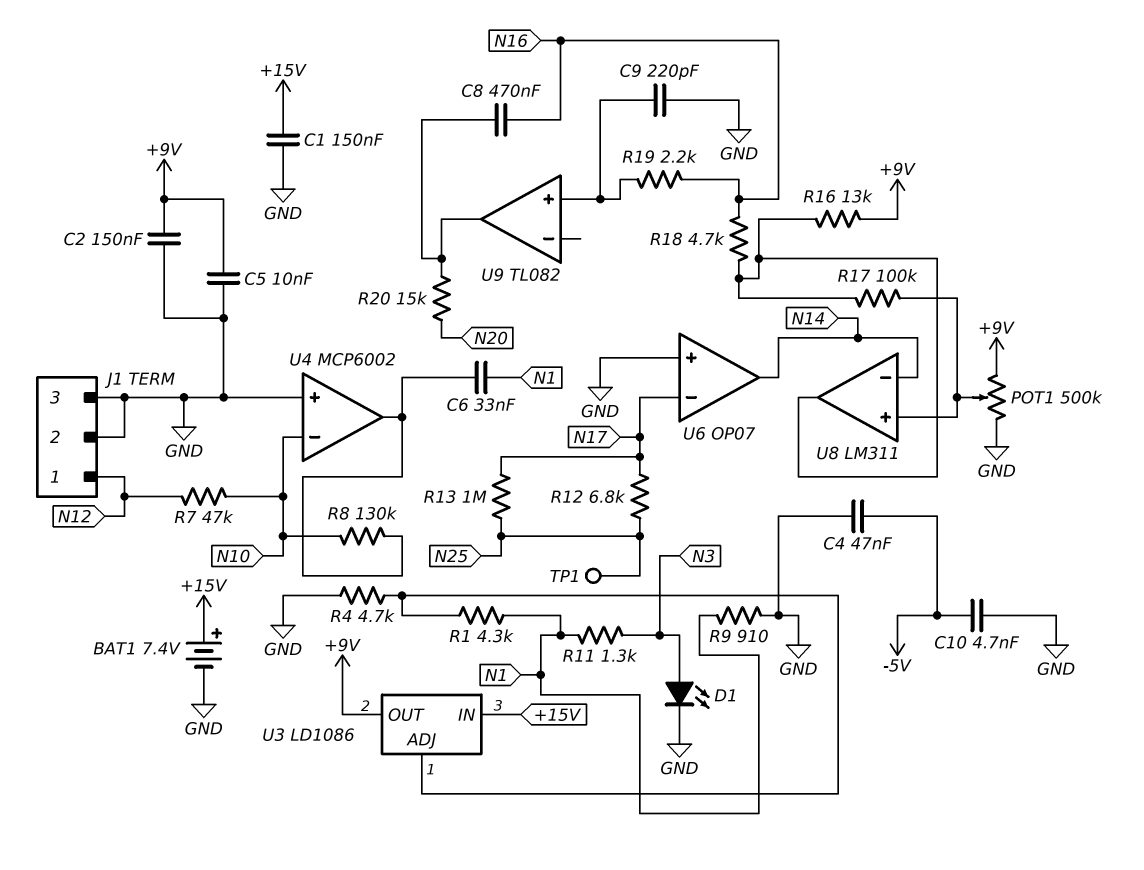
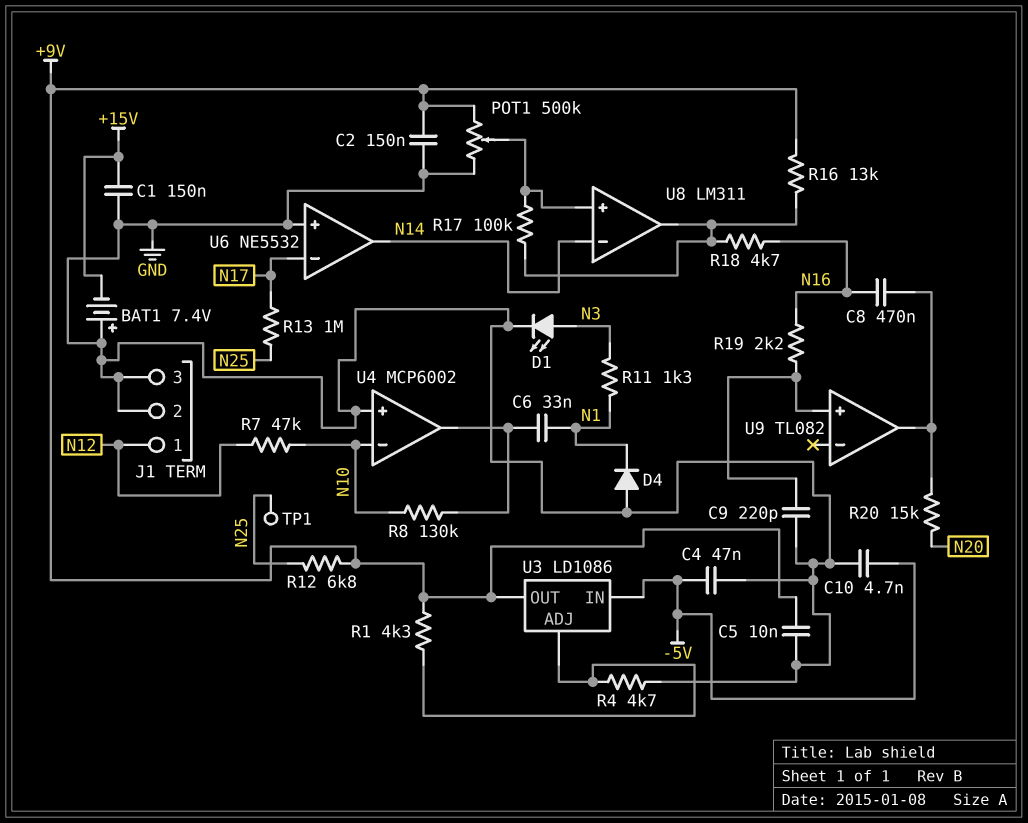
BAT1: 7.4V (plus +15V, minus GND) -> 7.4V (plus GND, minus +15V)
D4: none -> diode (A GND, K N1)
R1: 4.3k (N1, U3/ADJ) -> 4.3k (+9V, U3/ADJ)
R9: 910 (GND, N1) -> none
R12: 6.8k (N17, N25) -> 6.8k (+9V, N25)
U3 pin IN: +15V -> -5V
U6: OP07 -> NE5532

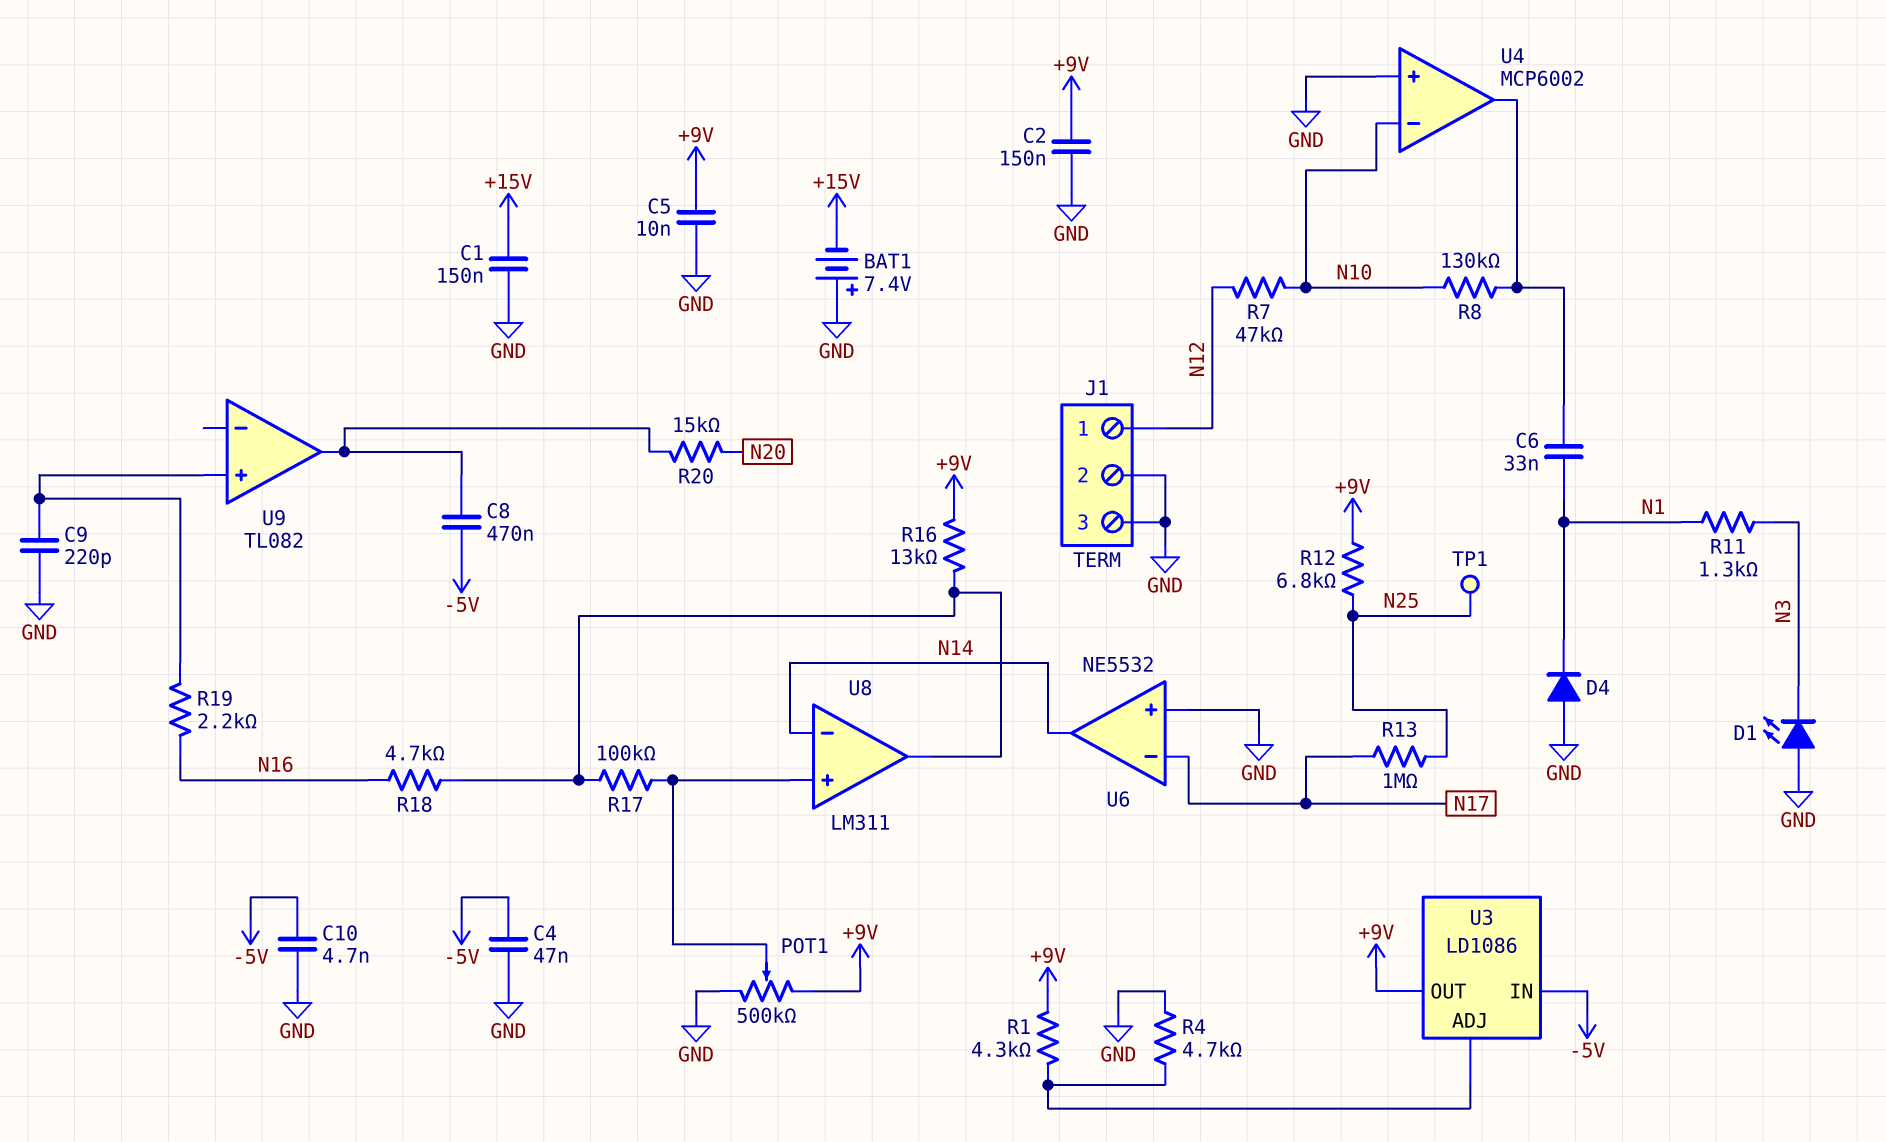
C8: 470nF (N16, U9/out) -> 470nF (-5V, U9/out)
D1: LED (A N3, K GND) -> LED (A GND, K N3)

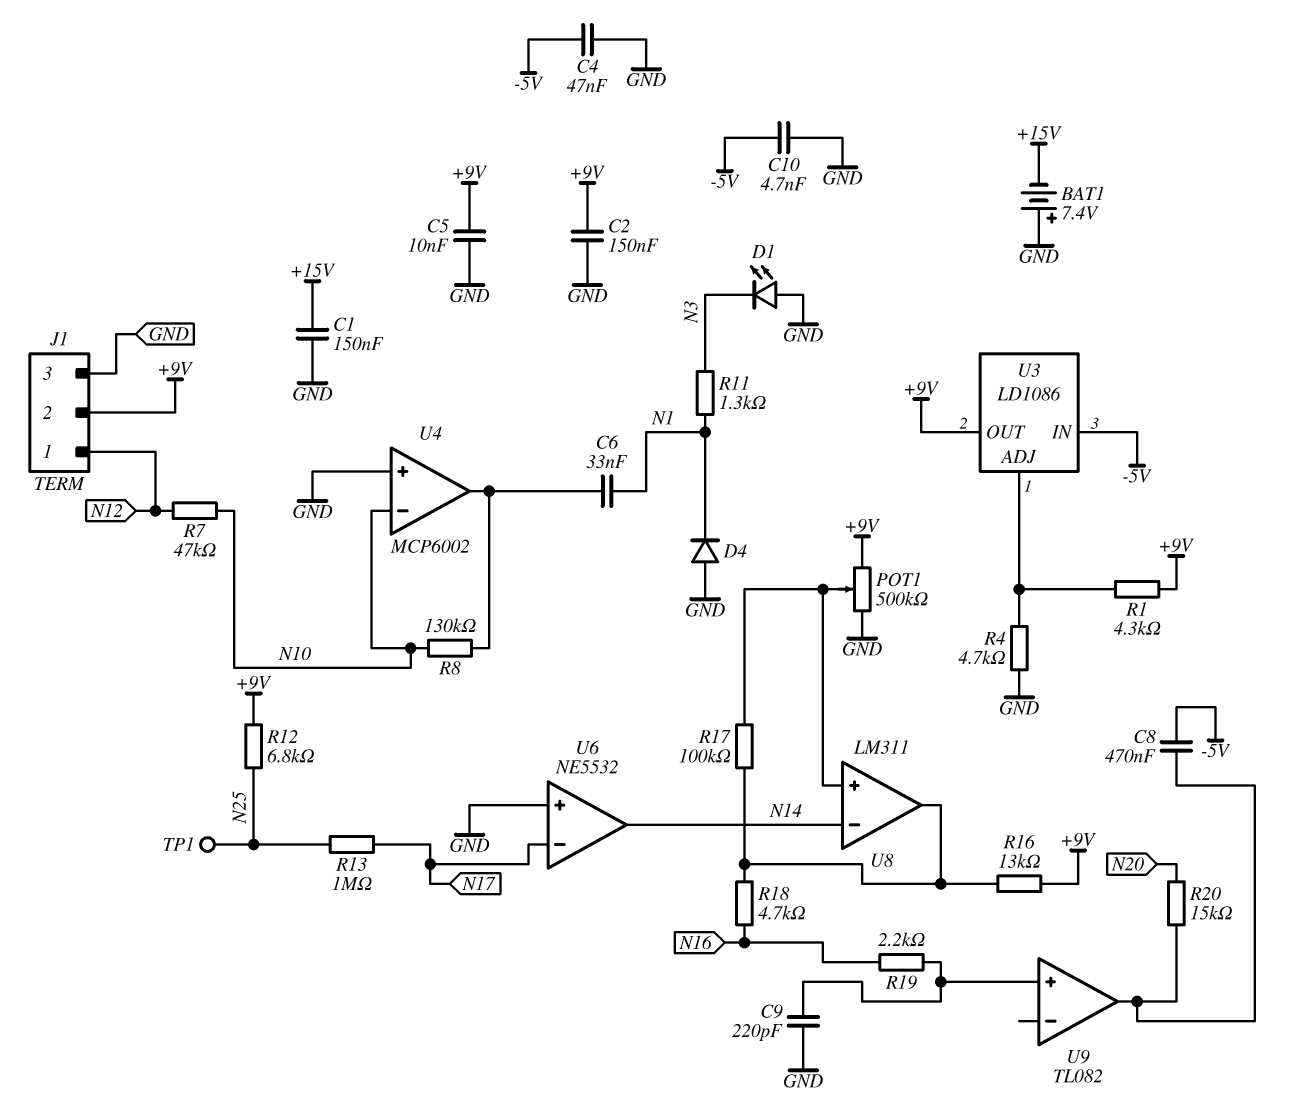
J1 pin 2: GND -> +9V

